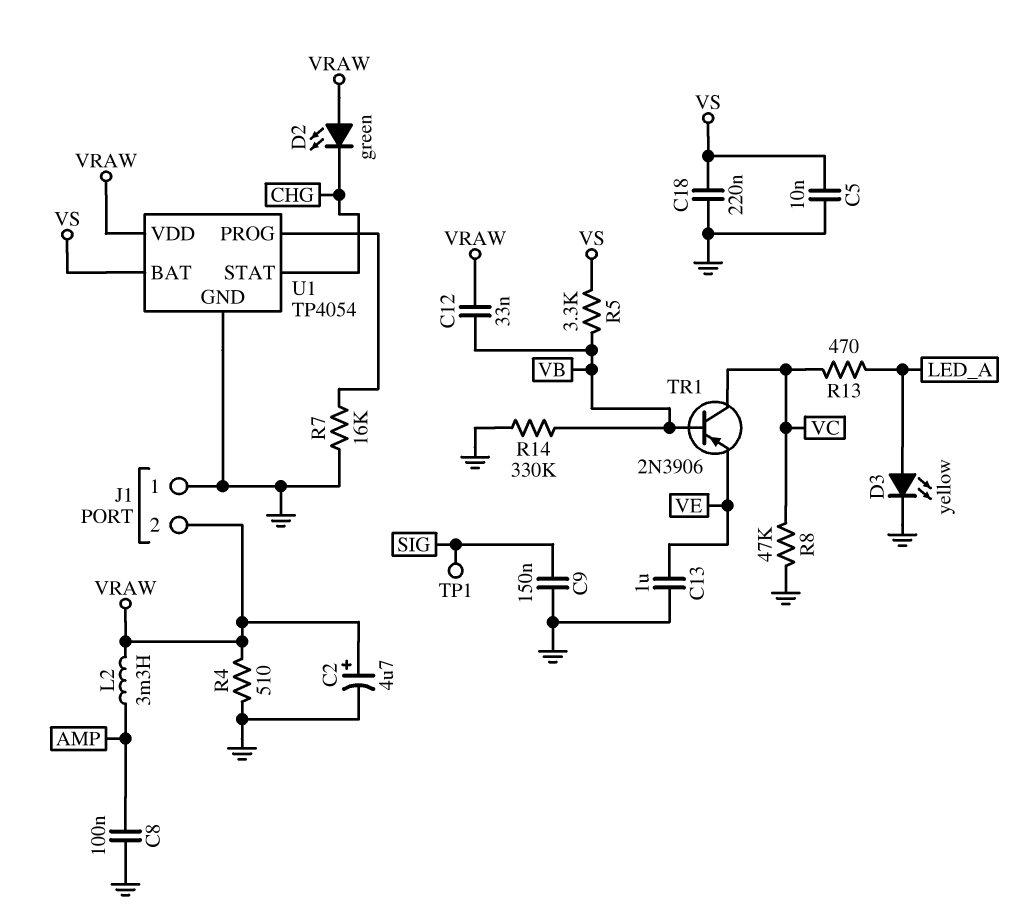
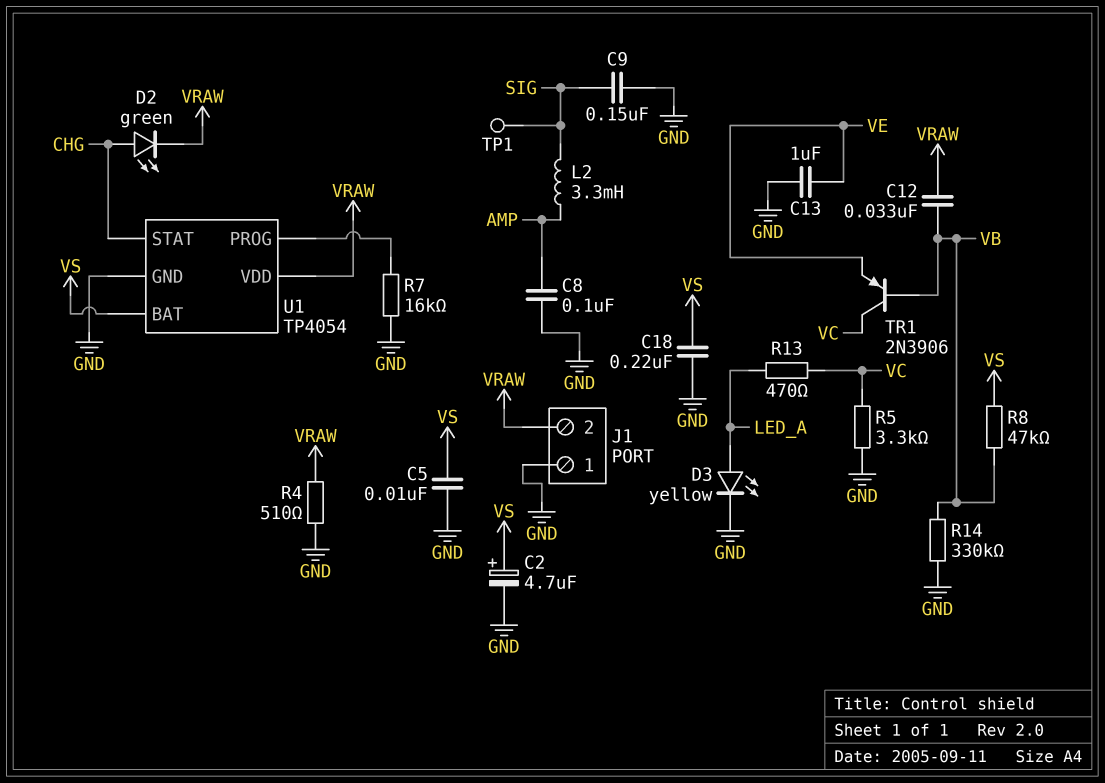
C2: 4.7uF (plus VRAW, minus GND) -> 4.7uF (plus VS, minus GND)
D2: LED green (A VRAW, K CHG) -> LED green (A CHG, K VRAW)
L2: 3.3mH (AMP, VRAW) -> 3.3mH (AMP, SIG)
R5: 3.3k (VB, VS) -> 3.3k (GND, VC)
R8: 47k (GND, VC) -> 47k (VB, VS)

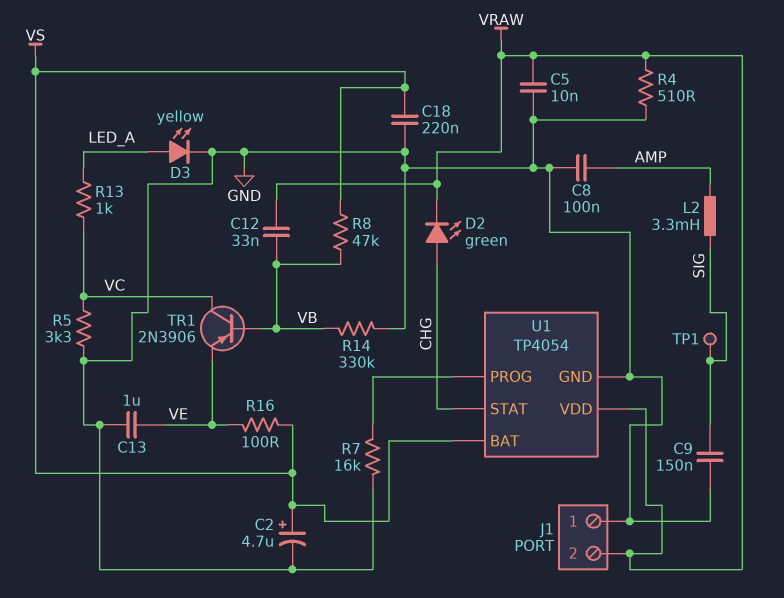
C5: 10nF (GND, VS) -> 10nF (GND, VRAW)
R13: 470 (LED_A, VC) -> 1k (LED_A, VC)
R16: none -> 100 (VE, VS)

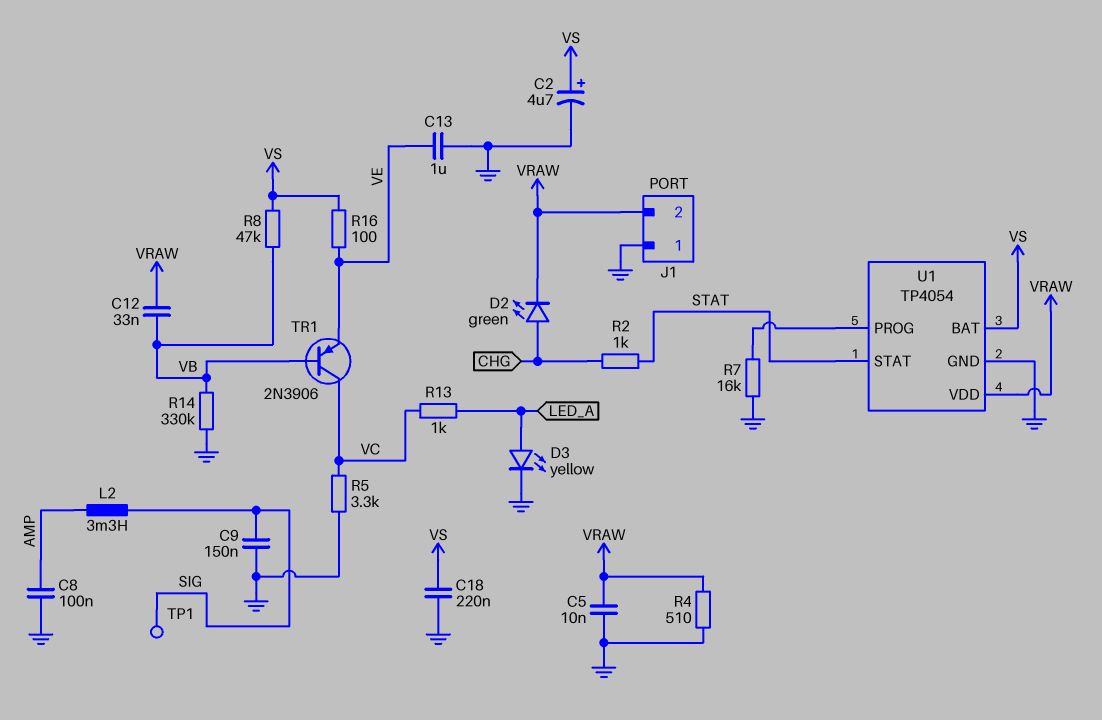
R2: none -> 1k (CHG, STAT)
U1 pin STAT: CHG -> STAT

